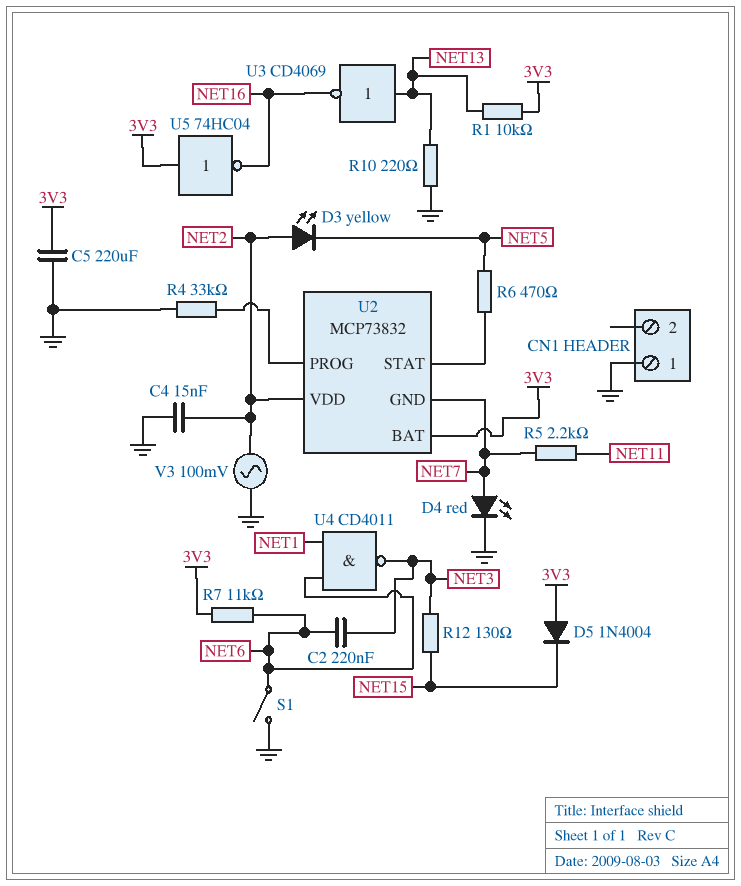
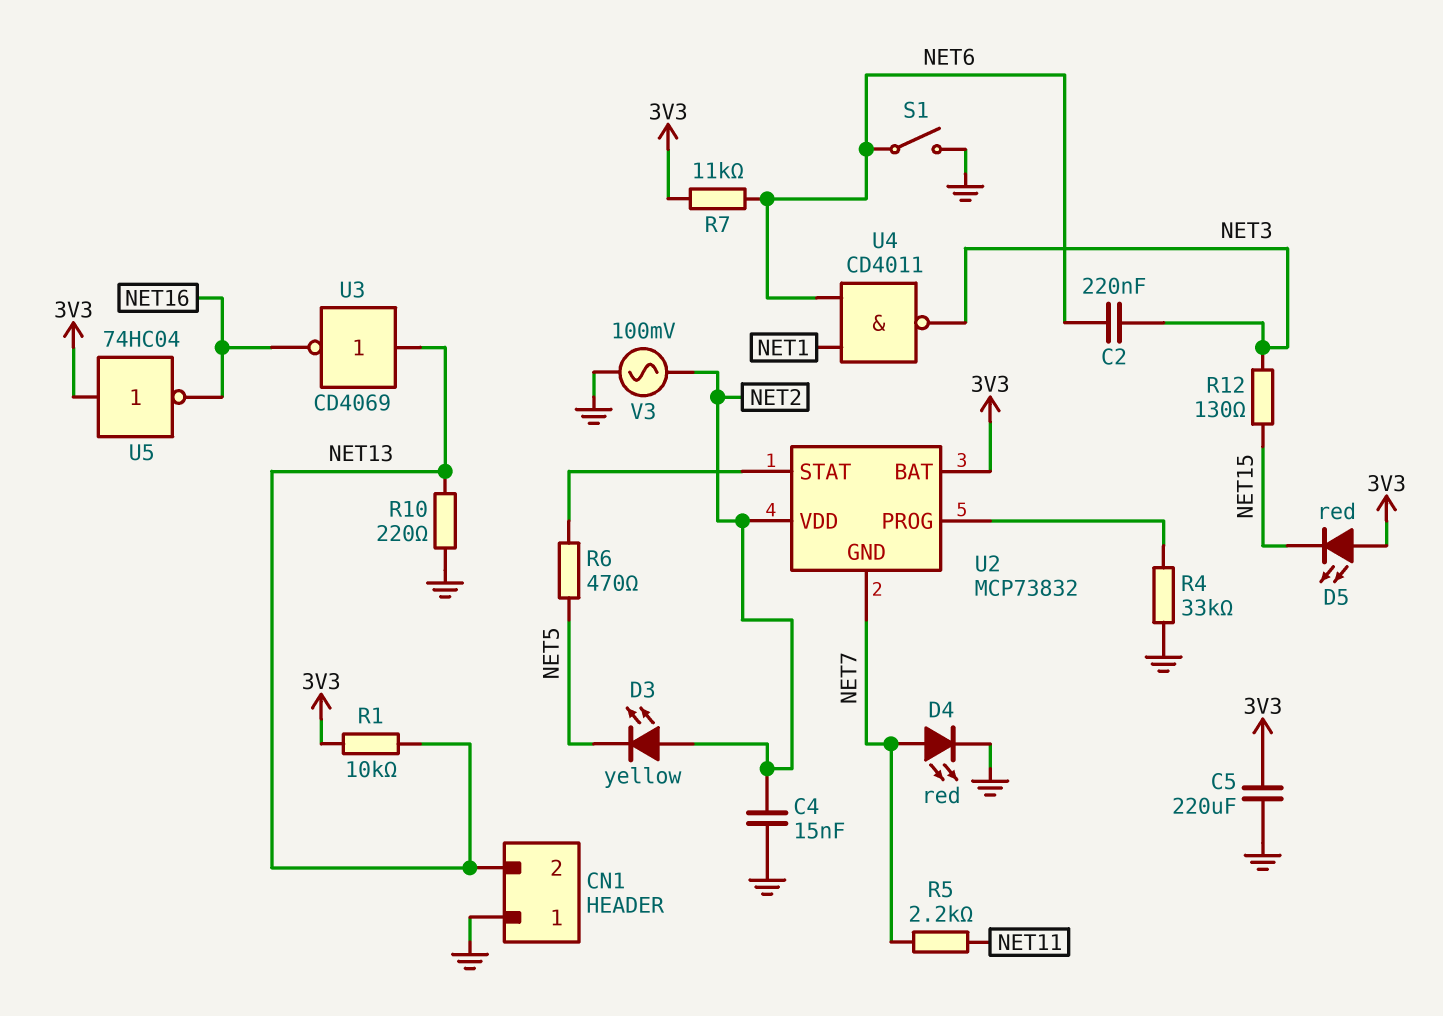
CN1 pin 2: none -> NET13
D5: diode 1N4004 (A 3V3, K NET15) -> LED red (A 3V3, K NET15)

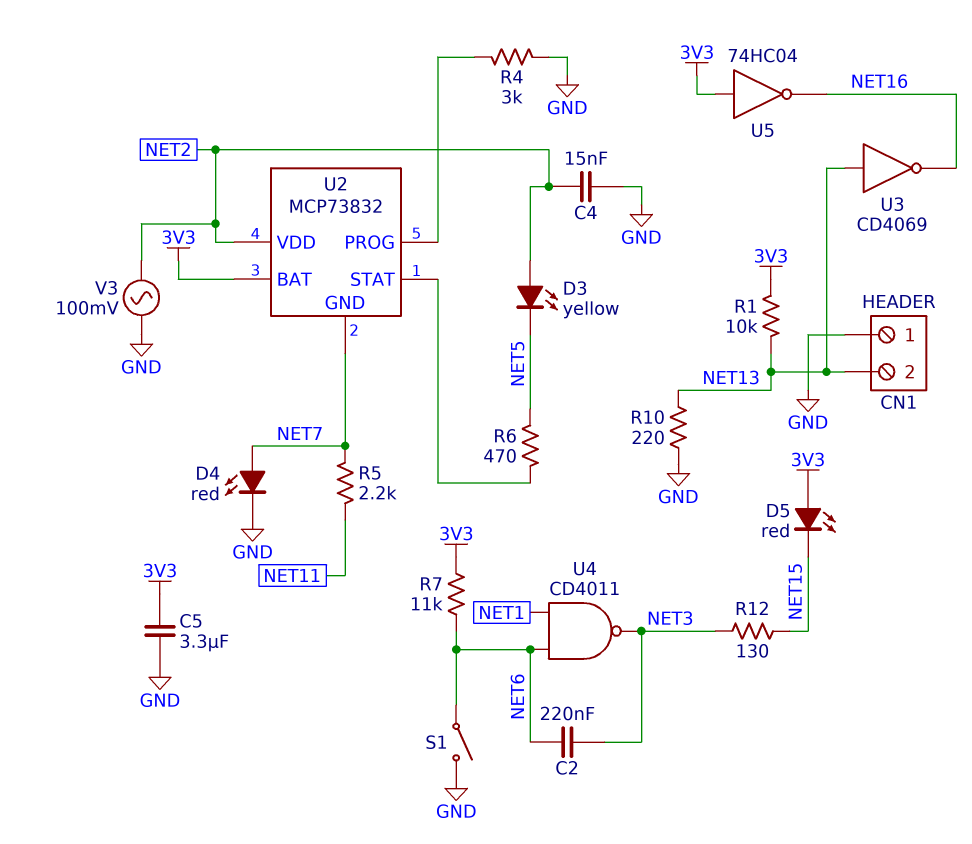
C5: 220uF (3V3, GND) -> 3.3uF (3V3, GND)
R4: 33k (GND, U2/PROG) -> 3k (GND, U2/PROG)

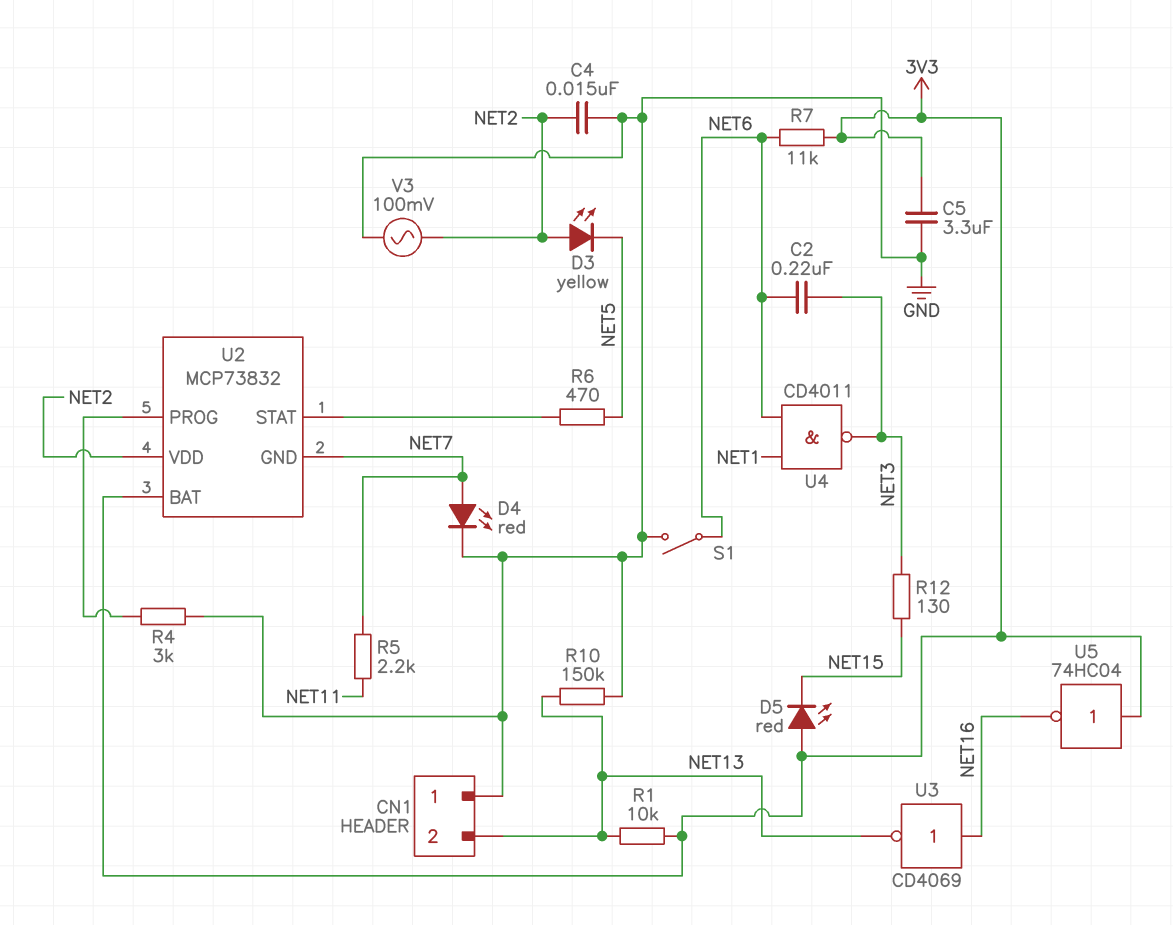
R10: 220 (GND, NET13) -> 150k (GND, NET13)
U3: NOT CD4069 (in NET13, out NET16) -> NOT CD4069 (in NET16, out NET13)

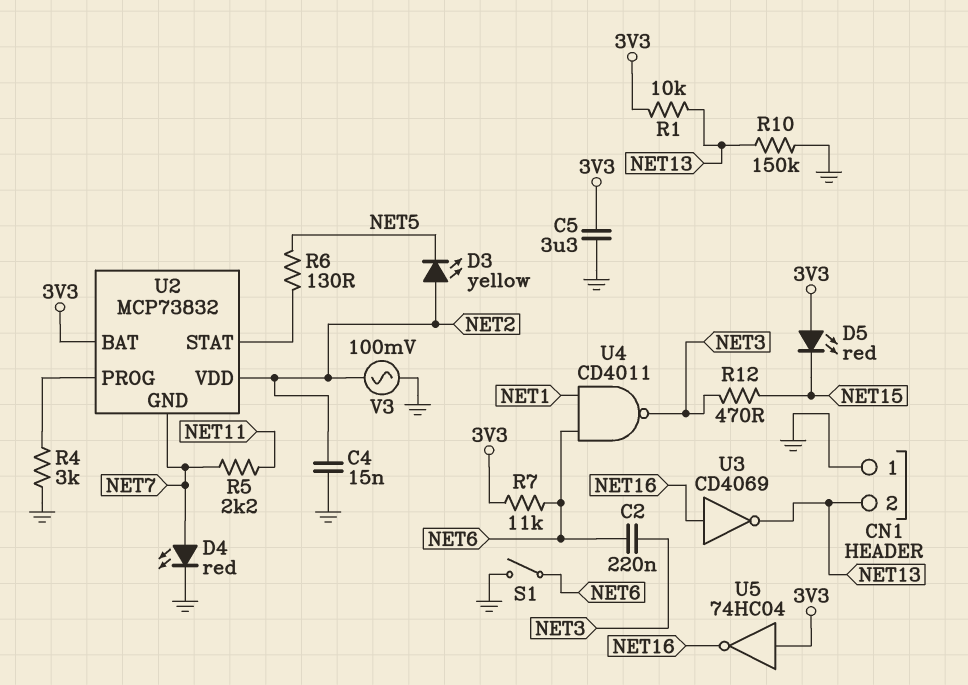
R6: 470 (NET5, U2/STAT) -> 130 (NET5, U2/STAT)
R12: 130 (NET3, NET15) -> 470 (NET3, NET15)

